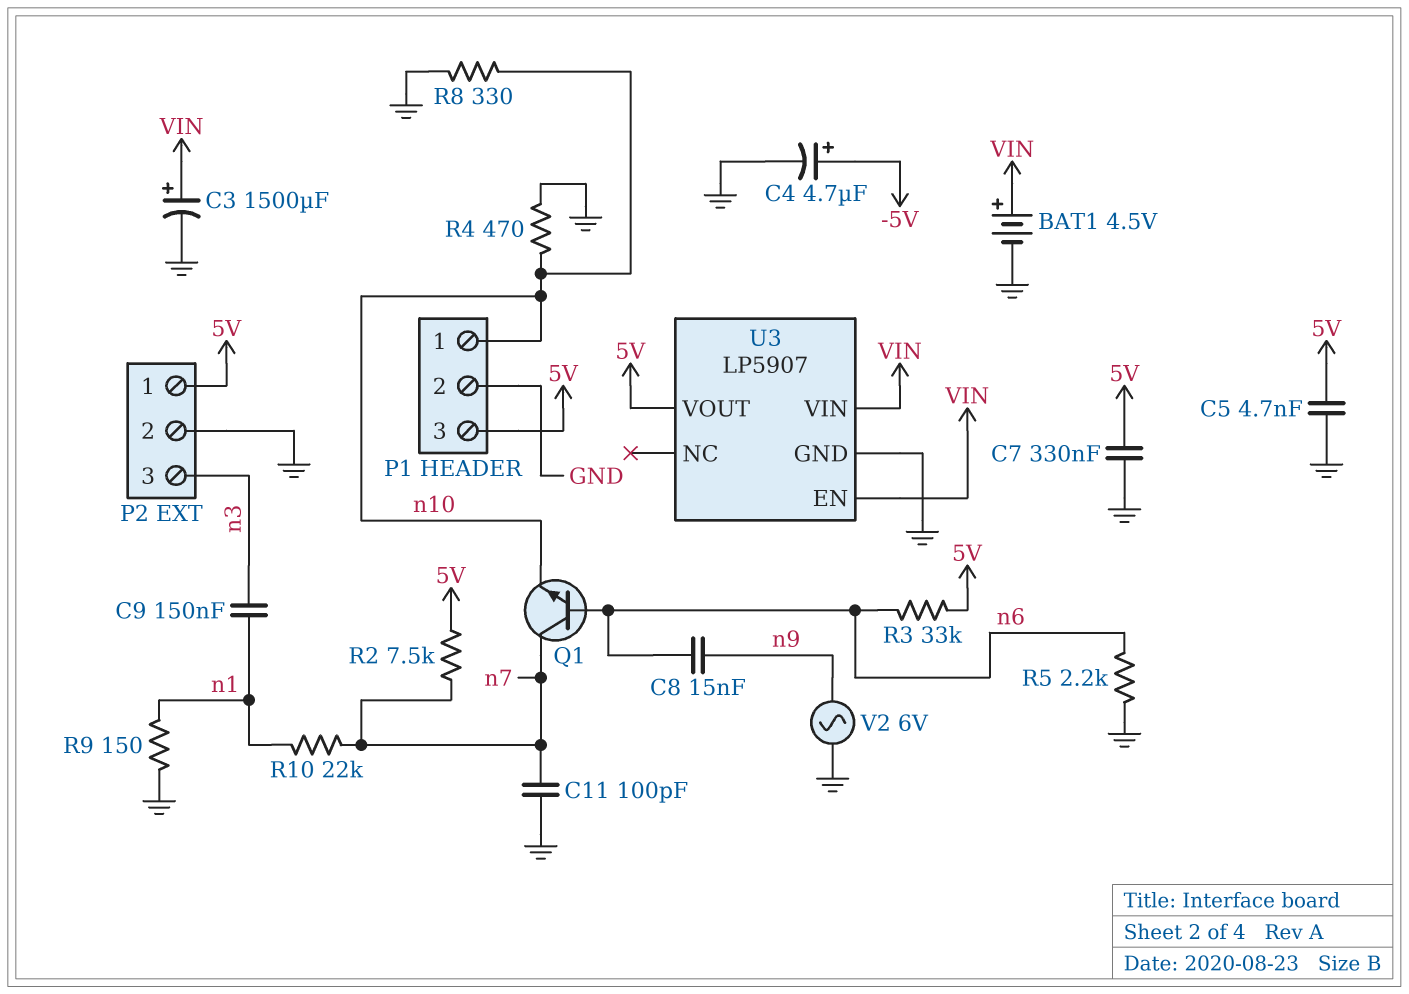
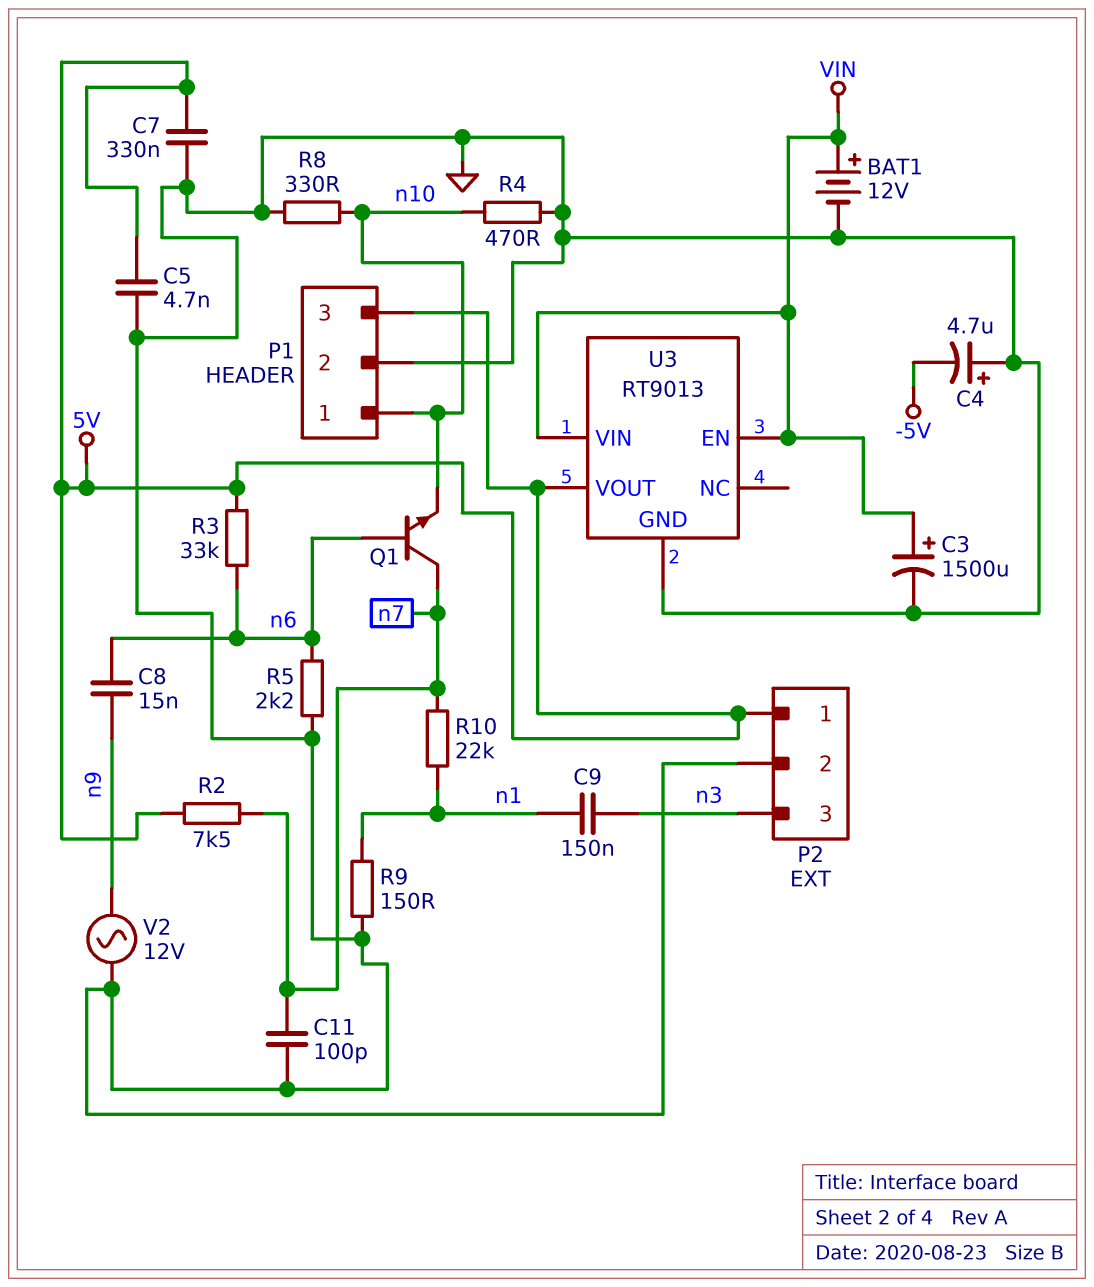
BAT1: 4.5V (plus VIN, minus GND) -> 12V (plus VIN, minus GND)
C4: 4.7uF (plus -5V, minus GND) -> 4.7uF (plus GND, minus -5V)
U3: LP5907 -> RT9013
V2: AC 6V (GND, n9) -> AC 12V (GND, n9)

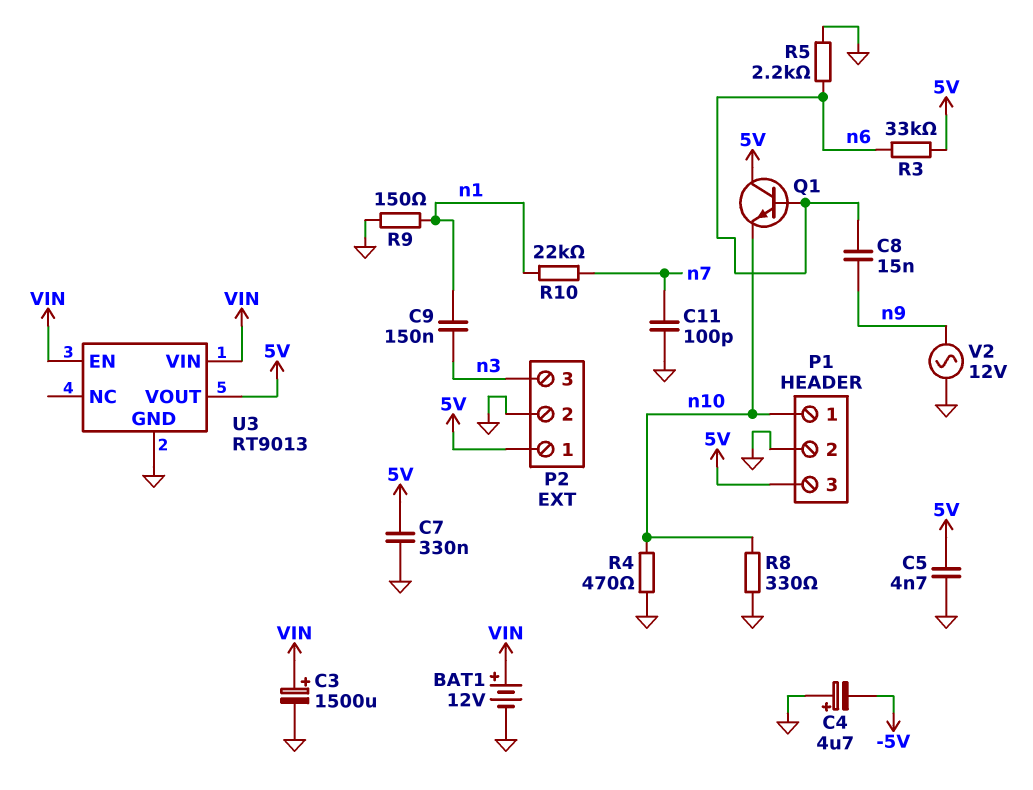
Q1: NPN (B n6, C n7, E n10) -> NPN (B n6, C 5V, E n10)
R2: 7.5k (5V, n7) -> none

